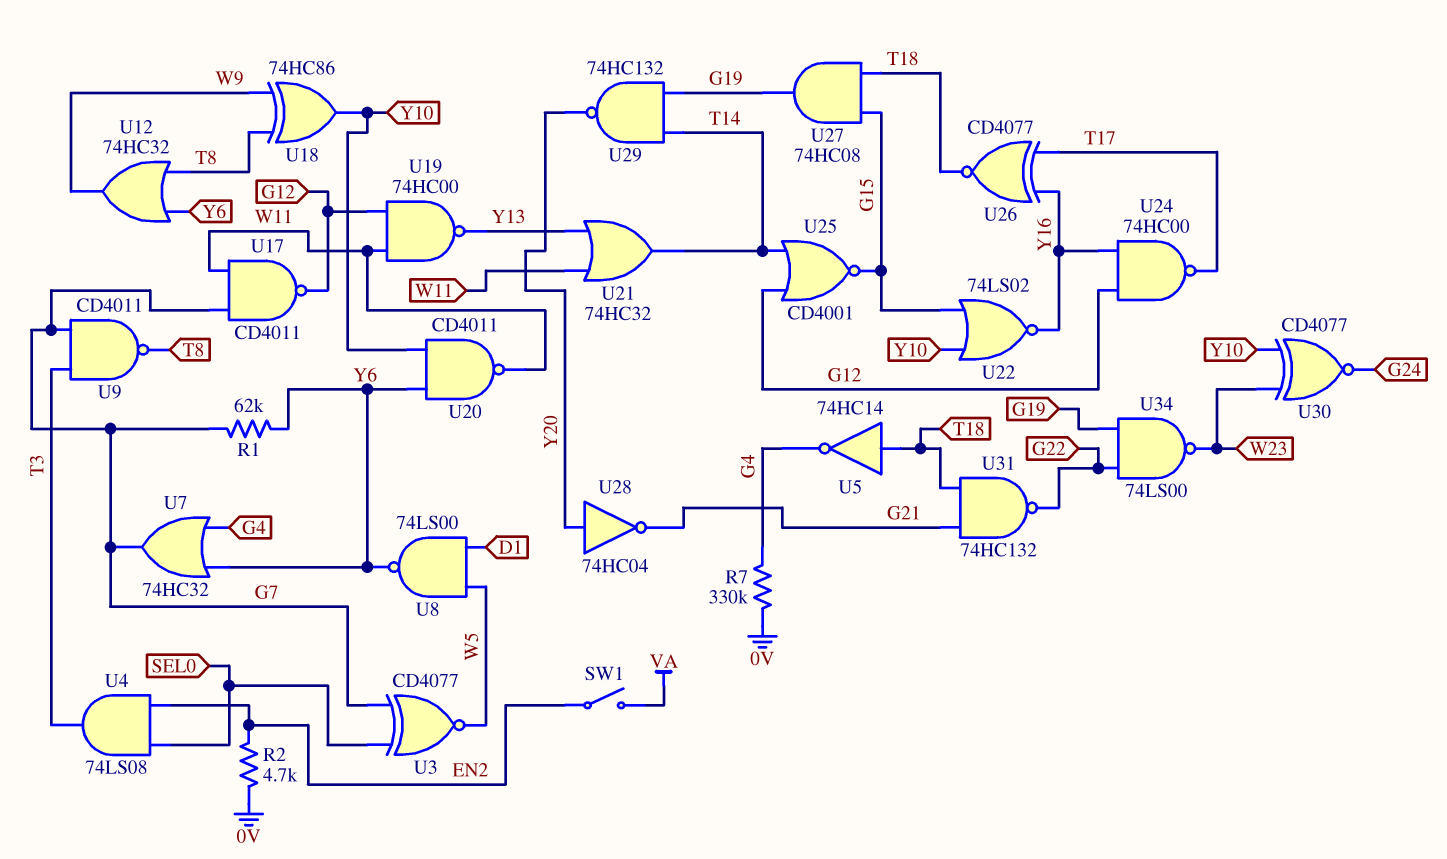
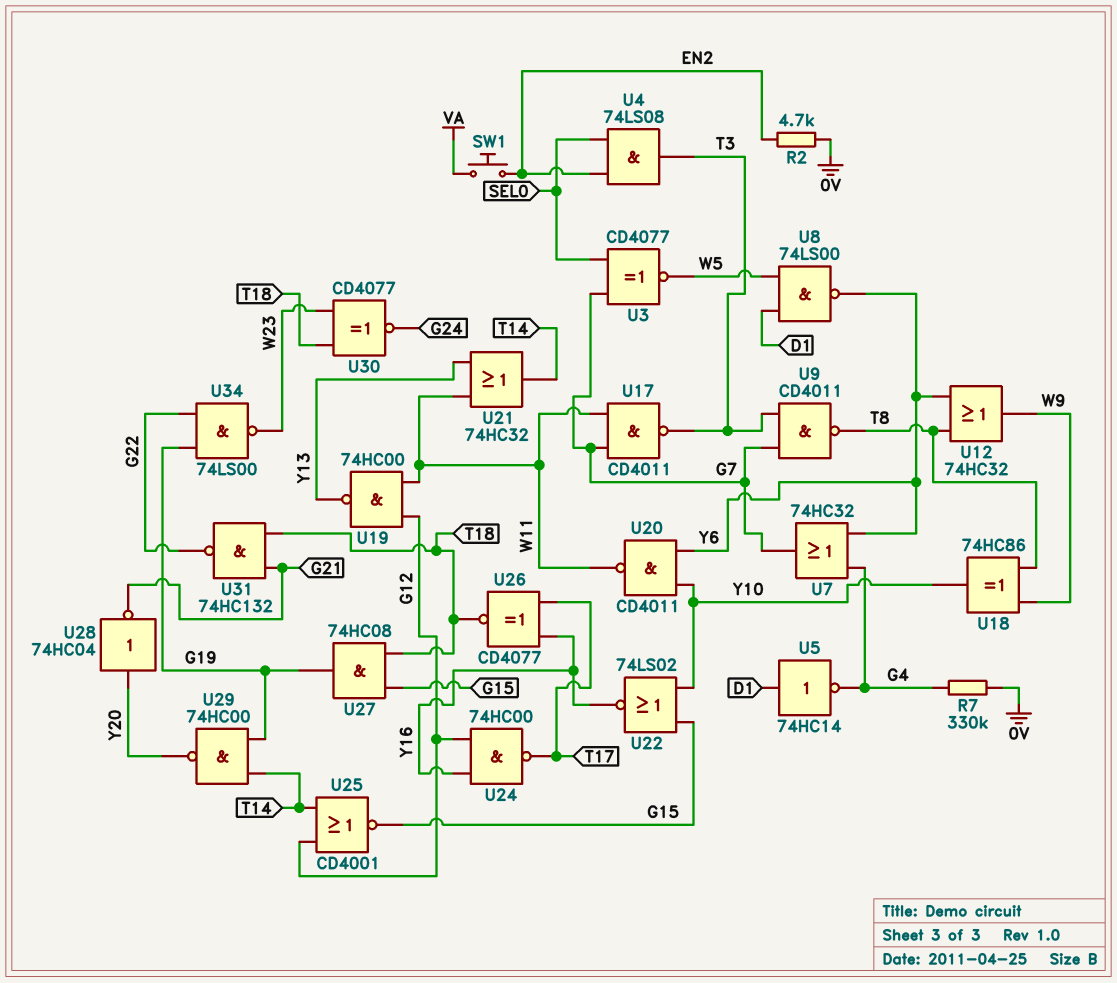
R1: 62k (G7, Y6) -> none
SW1: switch (EN2, VA) -> button (EN2, VA)
U5: NOT 74HC14 (in T18, out G4) -> NOT 74HC14 (in D1, out G4)
U17: NAND CD4011 (in G7, in W11, out G12) -> NAND CD4011 (in G7, in W11, out T3)
U29: NAND 74HC132 (in G19, in T14, out Y20) -> NAND 74HC00 (in G19, in T14, out Y20)
U30: XNOR CD4077 (in W23, in Y10, out G24) -> XNOR CD4077 (in T18, in W23, out G24)

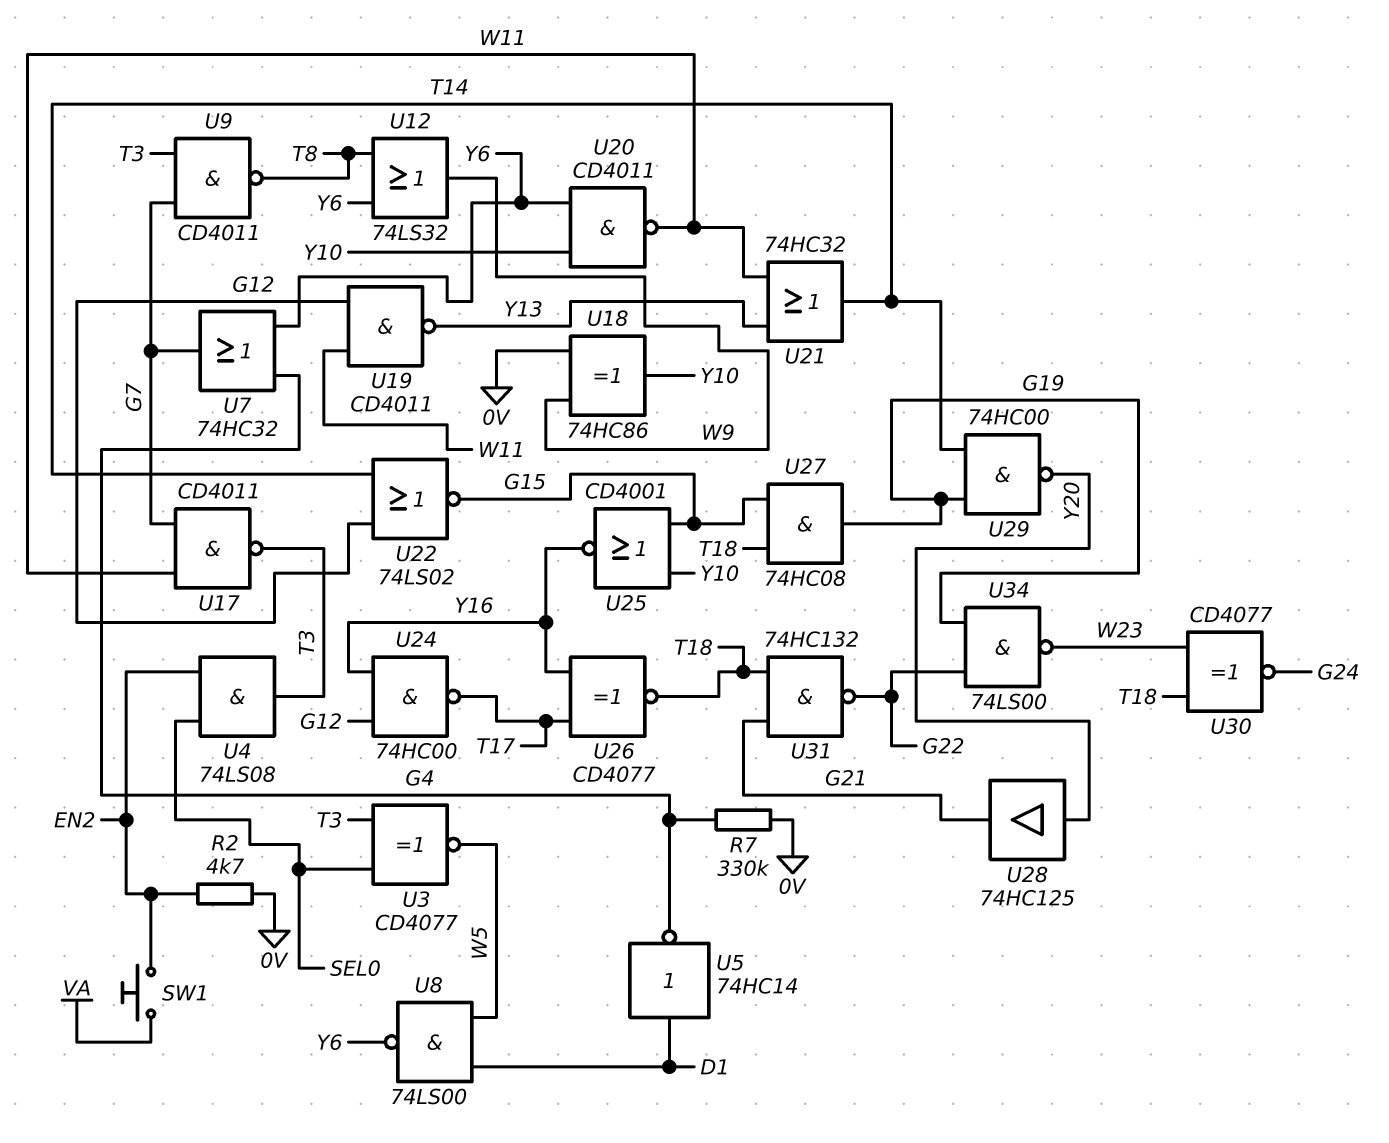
U3: XNOR CD4077 (in G7, in SEL0, out W5) -> XNOR CD4077 (in SEL0, in T3, out W5)
U12: OR 74HC32 (in T8, in Y6, out W9) -> OR 74LS32 (in T8, in Y6, out W9)
U18: XOR 74HC86 (in T8, in W9, out Y10) -> XOR 74HC86 (in 0V, in W9, out Y10)
U19: NAND 74HC00 (in G12, in W11, out Y13) -> NAND CD4011 (in G12, in W11, out Y13)
U22: NOR 74LS02 (in G15, in Y10, out Y16) -> NOR 74LS02 (in G12, in T14, out G15)
U25: NOR CD4001 (in G12, in T14, out G15) -> NOR CD4001 (in G15, in Y10, out Y16)
U28: NOT 74HC04 (in Y20, out G21) -> buffer 74HC125 (in Y20, out G21)

